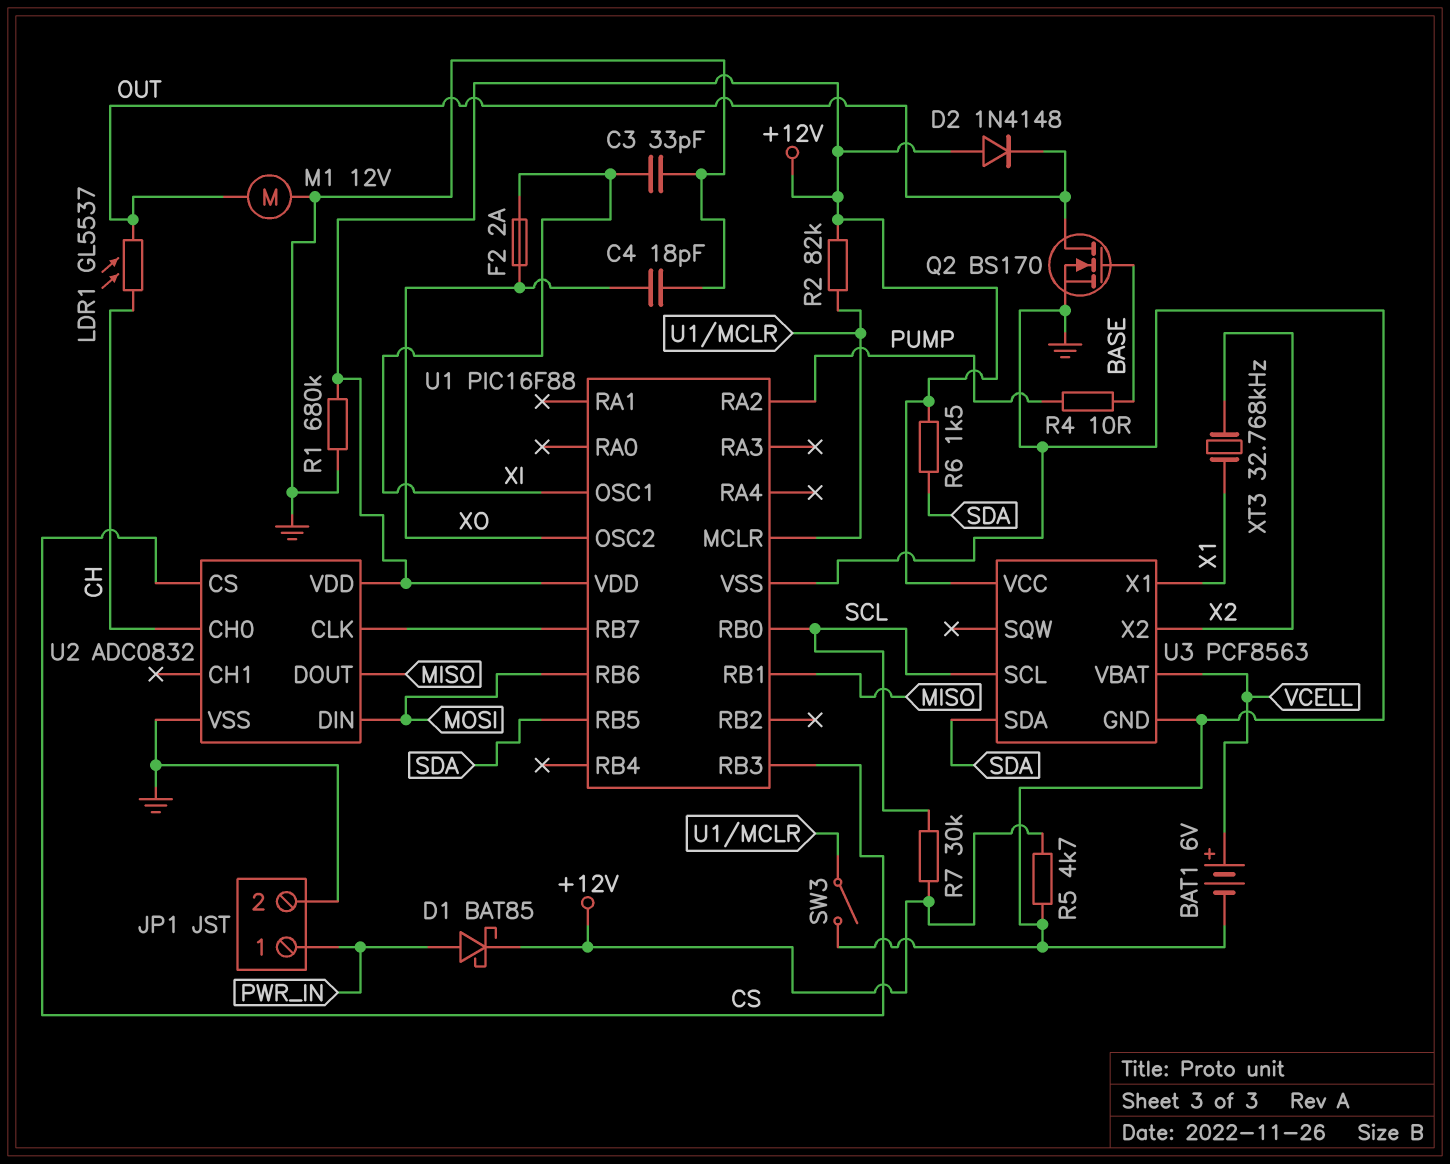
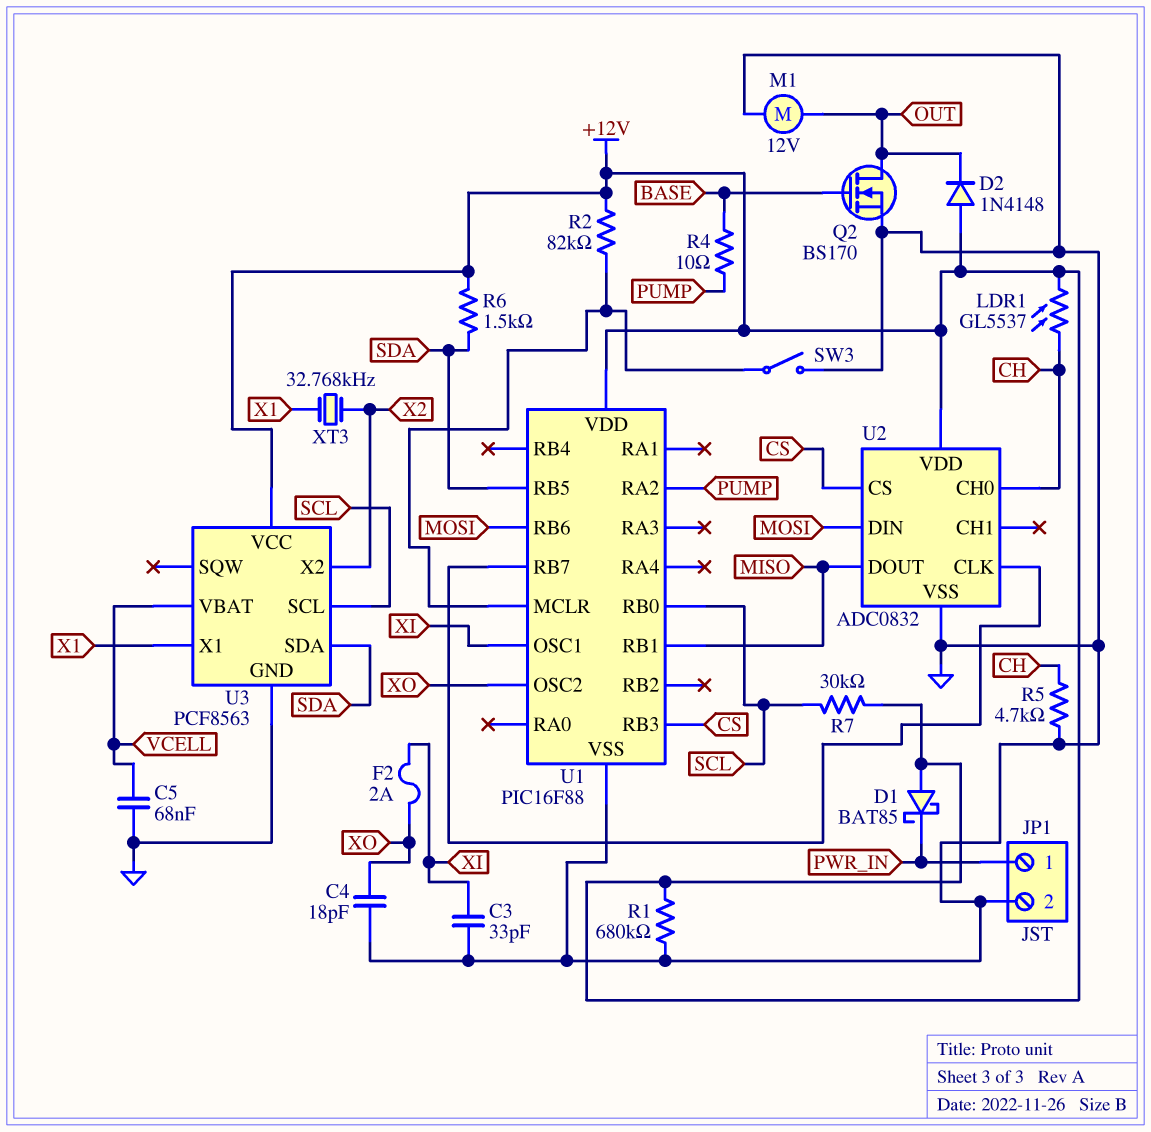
BAT1: 6V (plus VCELL, minus GND) -> none
C5: none -> 68nF (GND, VCELL)
D1: schottky BAT85 (A PWR_IN, K +12V) -> schottky BAT85 (A +12V, K PWR_IN)
LDR1: GL5537 (CH, OUT) -> GL5537 (+12V, CH)
R5: 4.7k (+12V, GND) -> 4.7k (CH, GND)

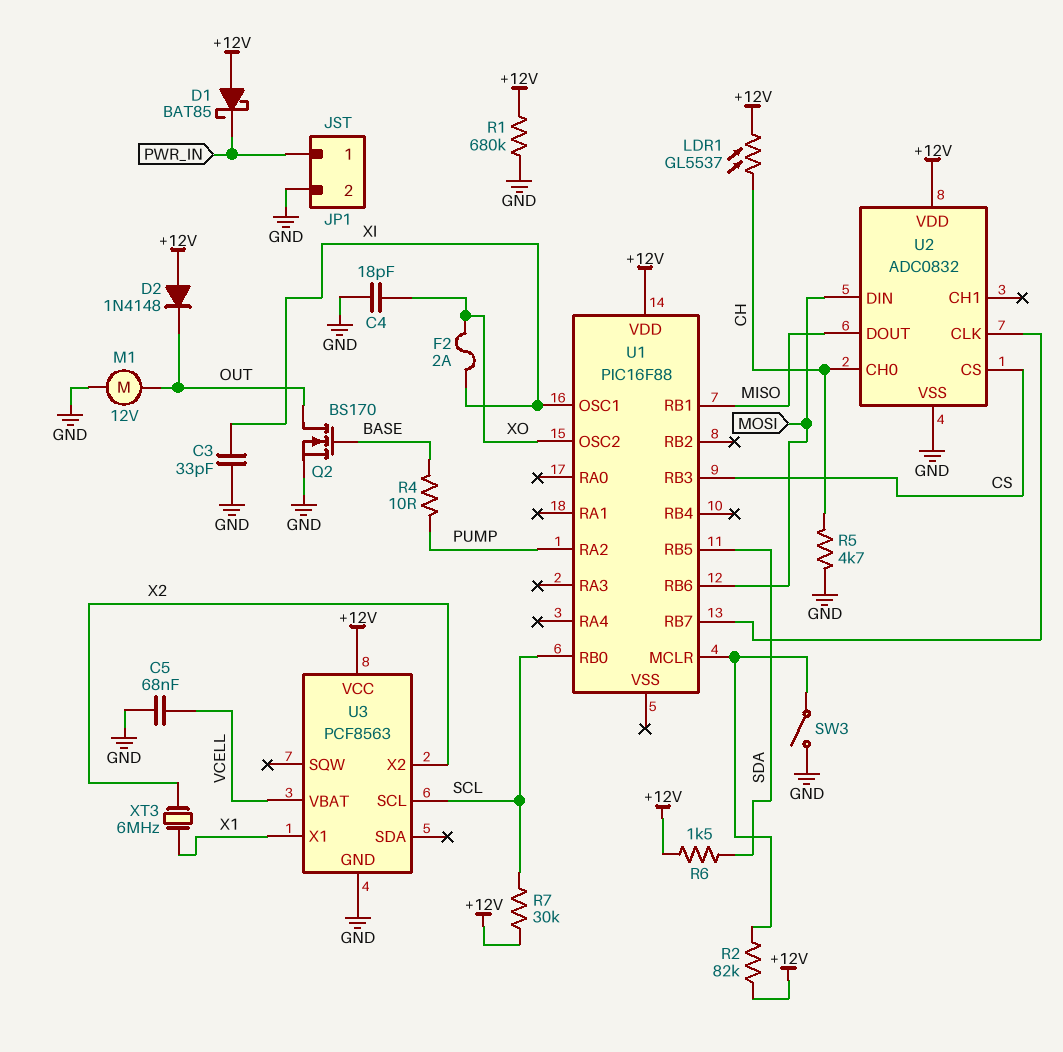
U1 pin VSS: GND -> none
U3 pin SDA: SDA -> none
XT3: 32.768kHz (X1, X2) -> 6MHz (X1, X2)

